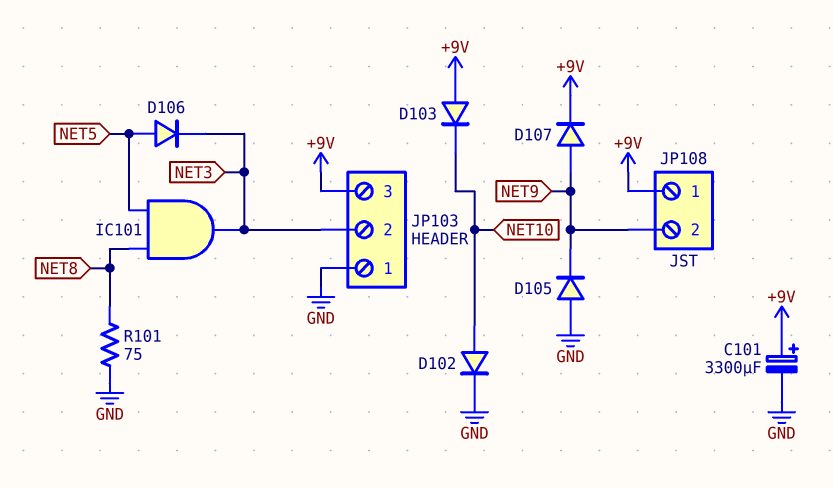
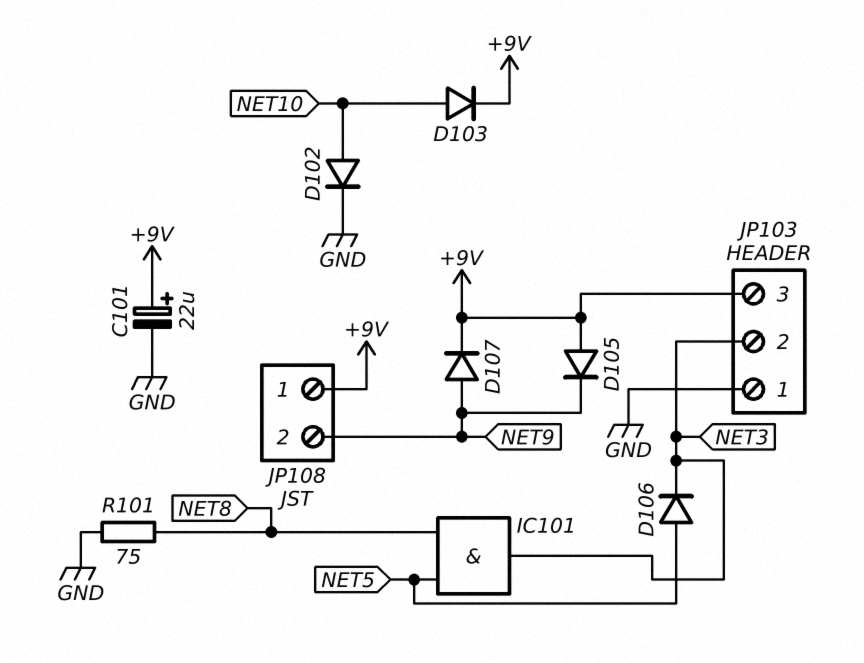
C101: 3300uF (plus +9V, minus GND) -> 22uF (plus +9V, minus GND)
D103: diode (A +9V, K NET10) -> diode (A NET10, K +9V)
D105: diode (A GND, K NET9) -> diode (A +9V, K NET9)

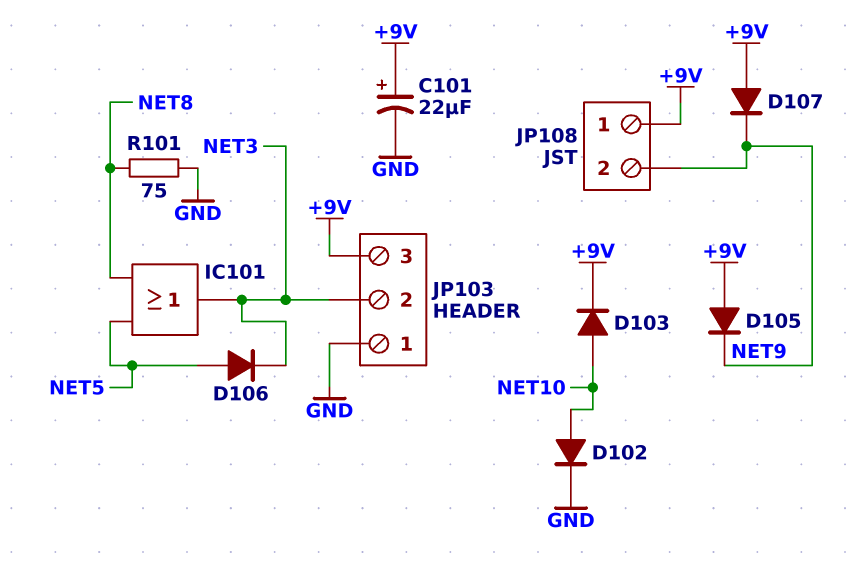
D107: diode (A NET9, K +9V) -> diode (A +9V, K NET9)
IC101: AND (in NET5, in NET8, out NET3) -> OR (in NET5, in NET8, out NET3)

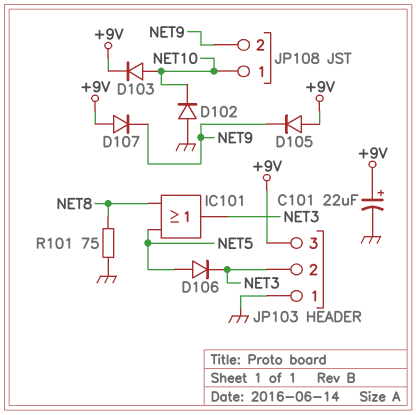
D102: diode (A NET10, K GND) -> diode (A GND, K NET10)
JP108 pin 1: +9V -> NET10

